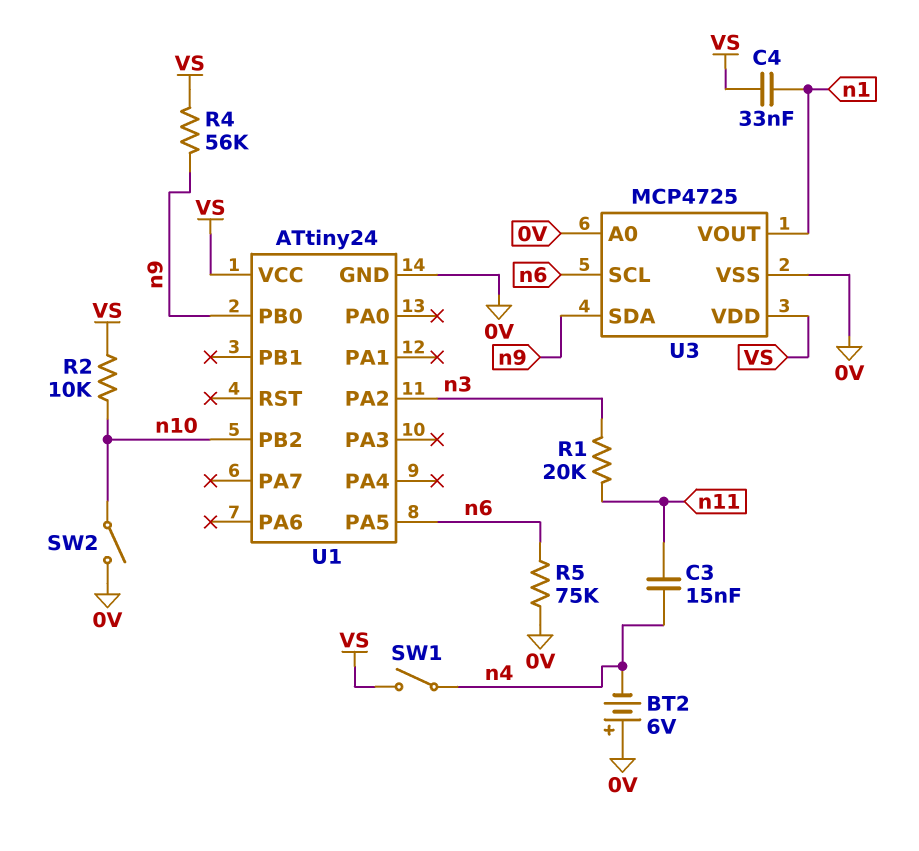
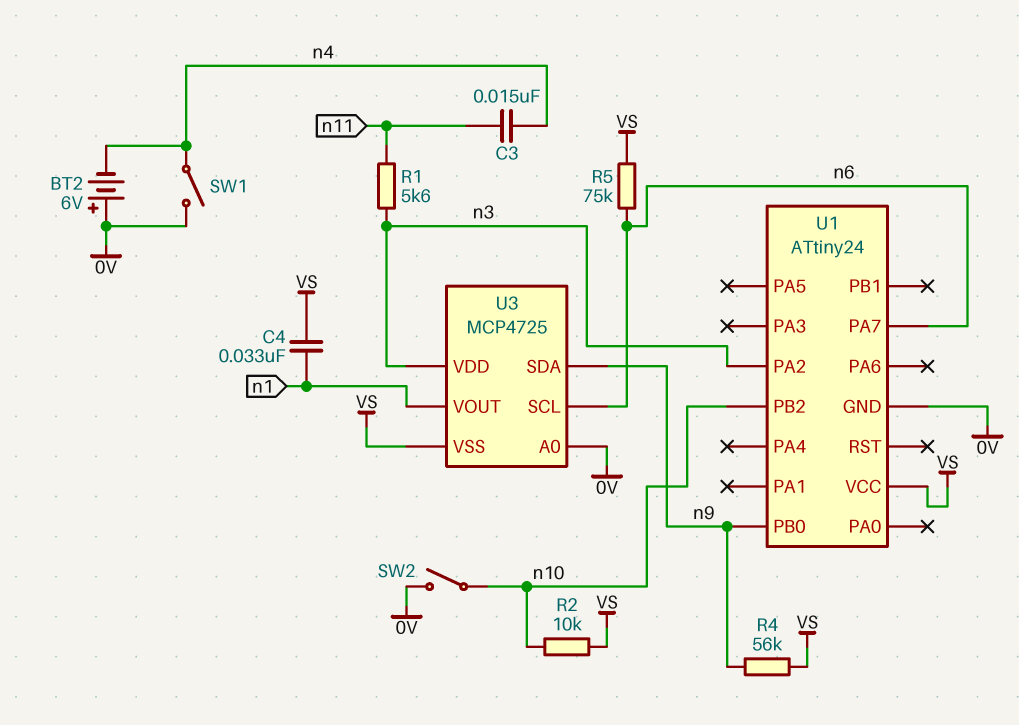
R1: 20k (n3, n11) -> 5.6k (n3, n11)
R5: 75k (0V, n6) -> 75k (VS, n6)
SW1: switch (VS, n4) -> switch (0V, n4)
U1 pin PA5: n6 -> none
U1 pin PA7: none -> n6
U3 pin VDD: VS -> n3
U3 pin VSS: 0V -> VS

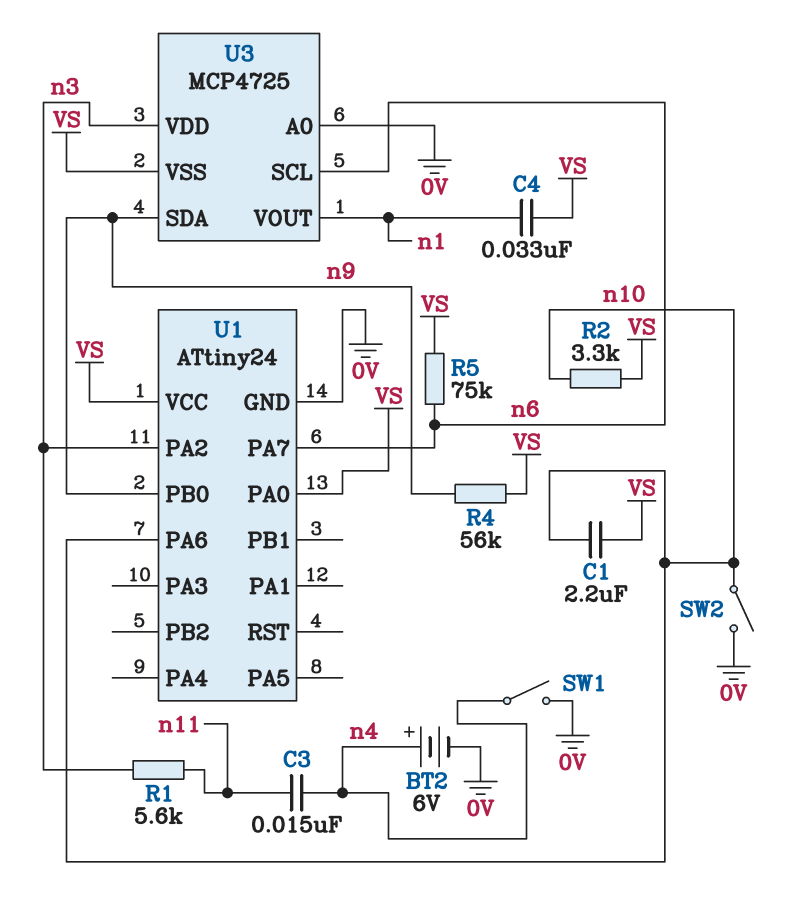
BT2: 6V (plus 0V, minus n4) -> 6V (plus n4, minus 0V)
C1: none -> 2.2uF (VS, n10)
R2: 10k (VS, n10) -> 3.3k (VS, n10)
U1 pin PA0: none -> VS
U1 pin PA6: none -> n10
U1 pin PB2: n10 -> none

